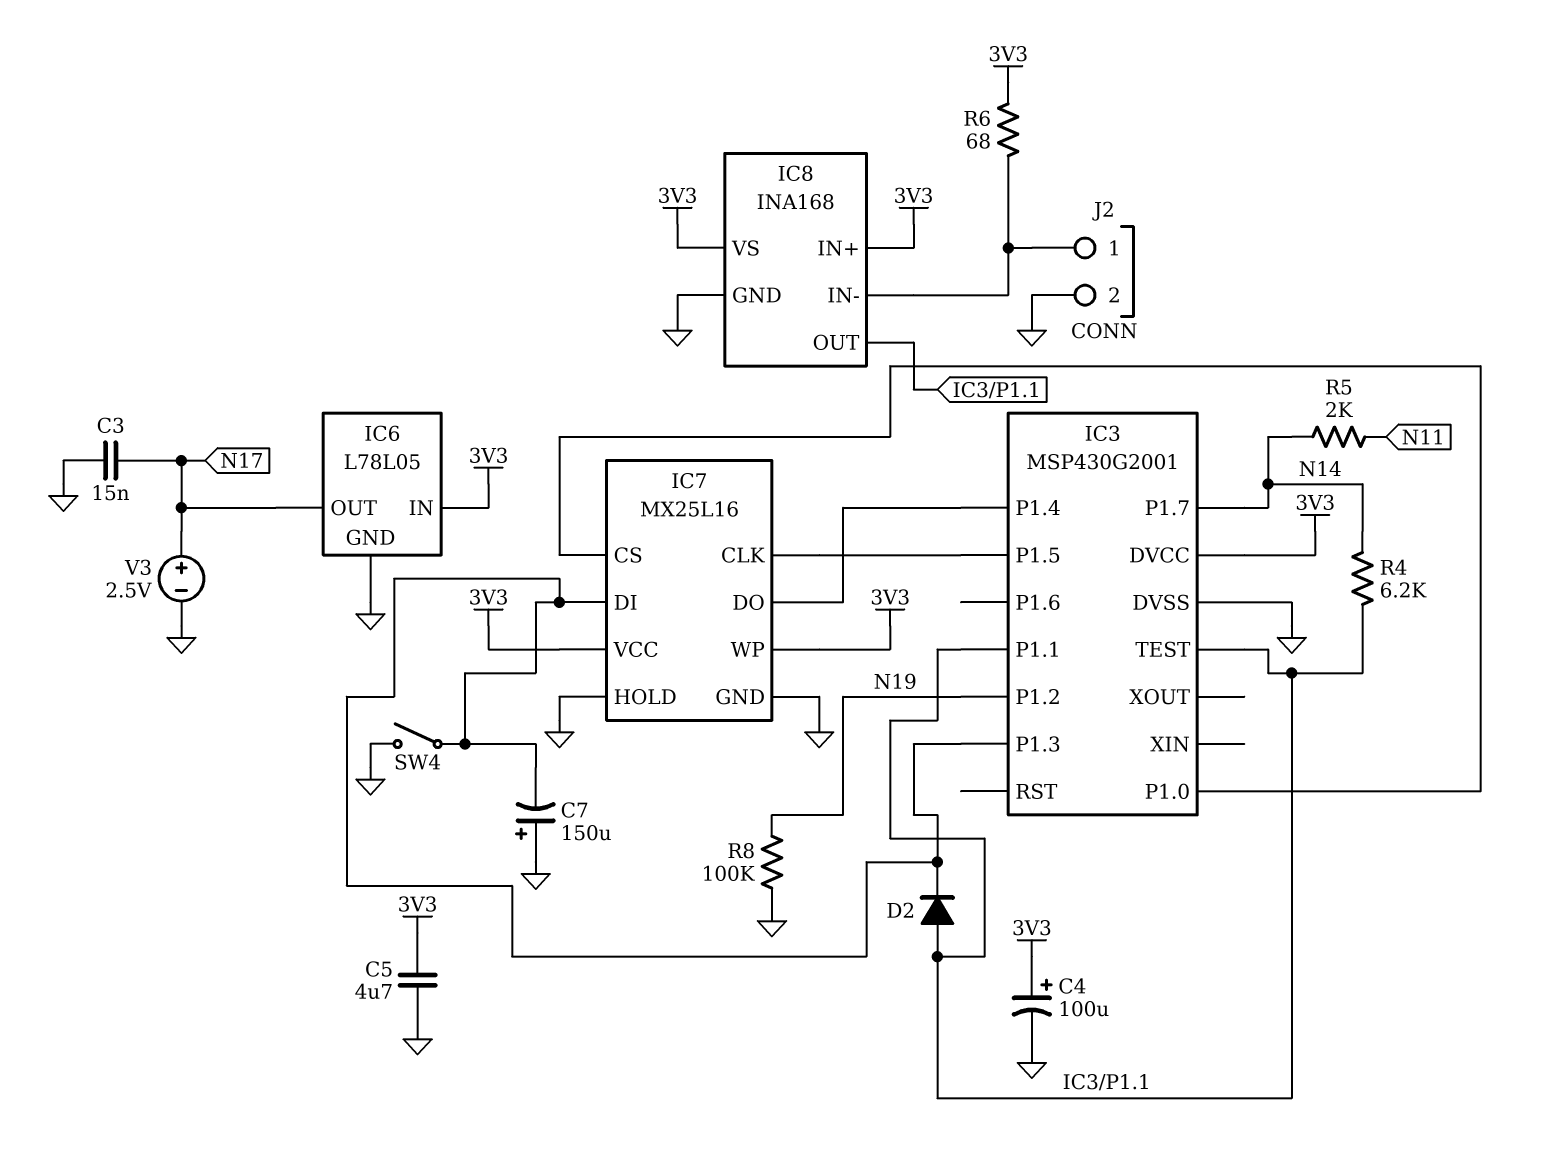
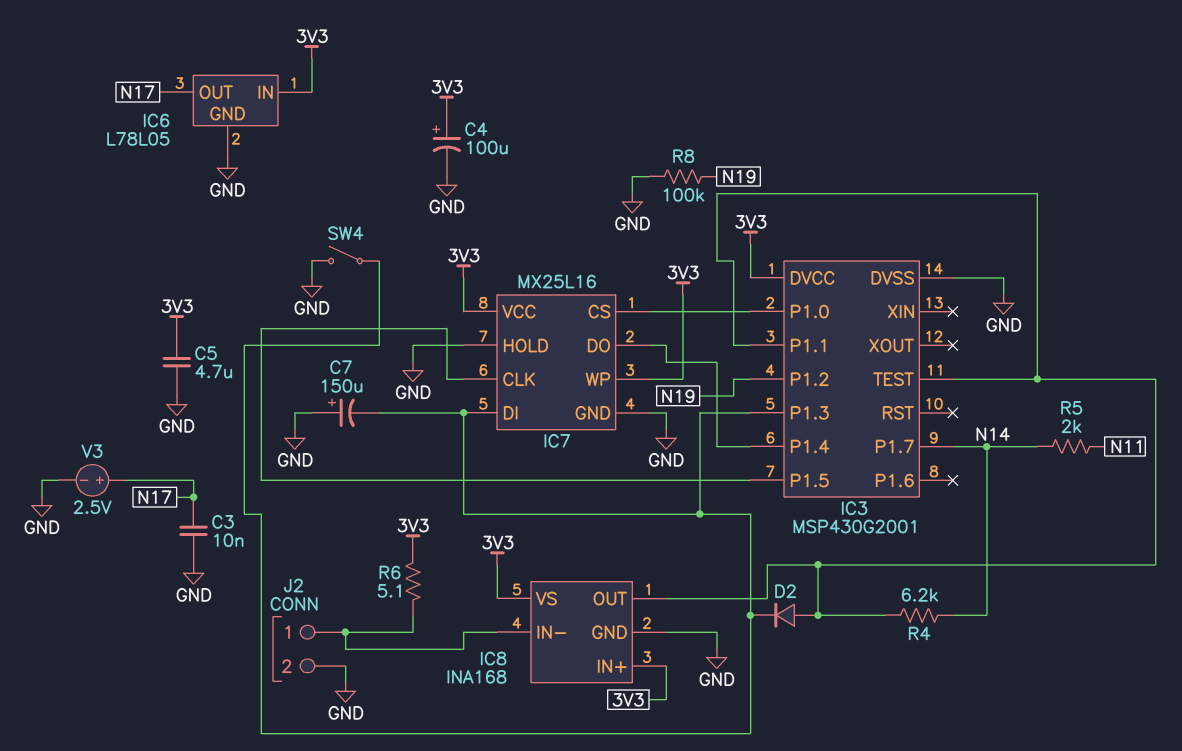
C3: 15nF (GND, N17) -> 10nF (GND, N17)
R6: 68 (3V3, IC8/IN-) -> 5.1 (3V3, IC8/IN-)

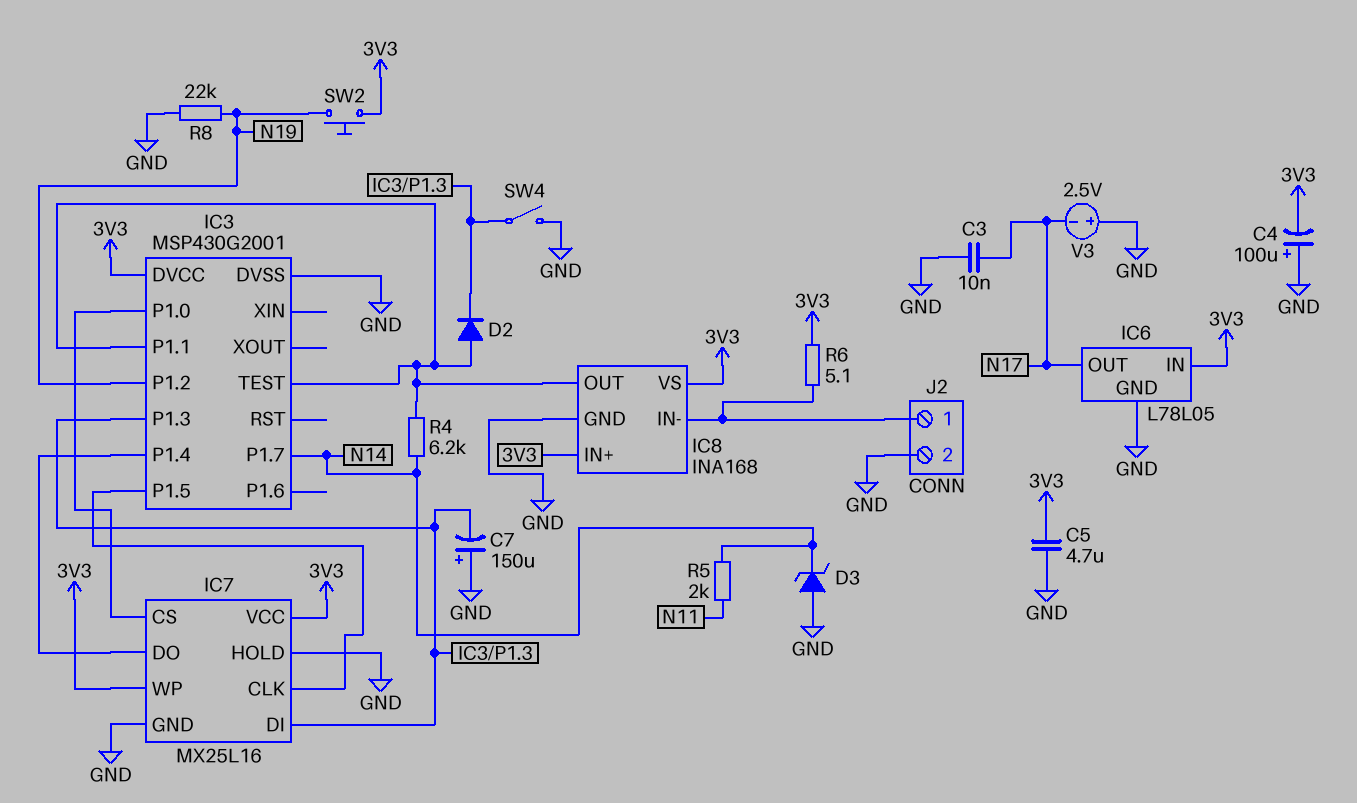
C4: 100uF (plus 3V3, minus GND) -> 100uF (plus GND, minus 3V3)
D3: none -> zener (A GND, K N14)
R8: 100k (GND, N19) -> 22k (GND, N19)
SW2: none -> button (3V3, N19)
V3: 2.5V (plus N17, minus GND) -> 2.5V (plus GND, minus N17)

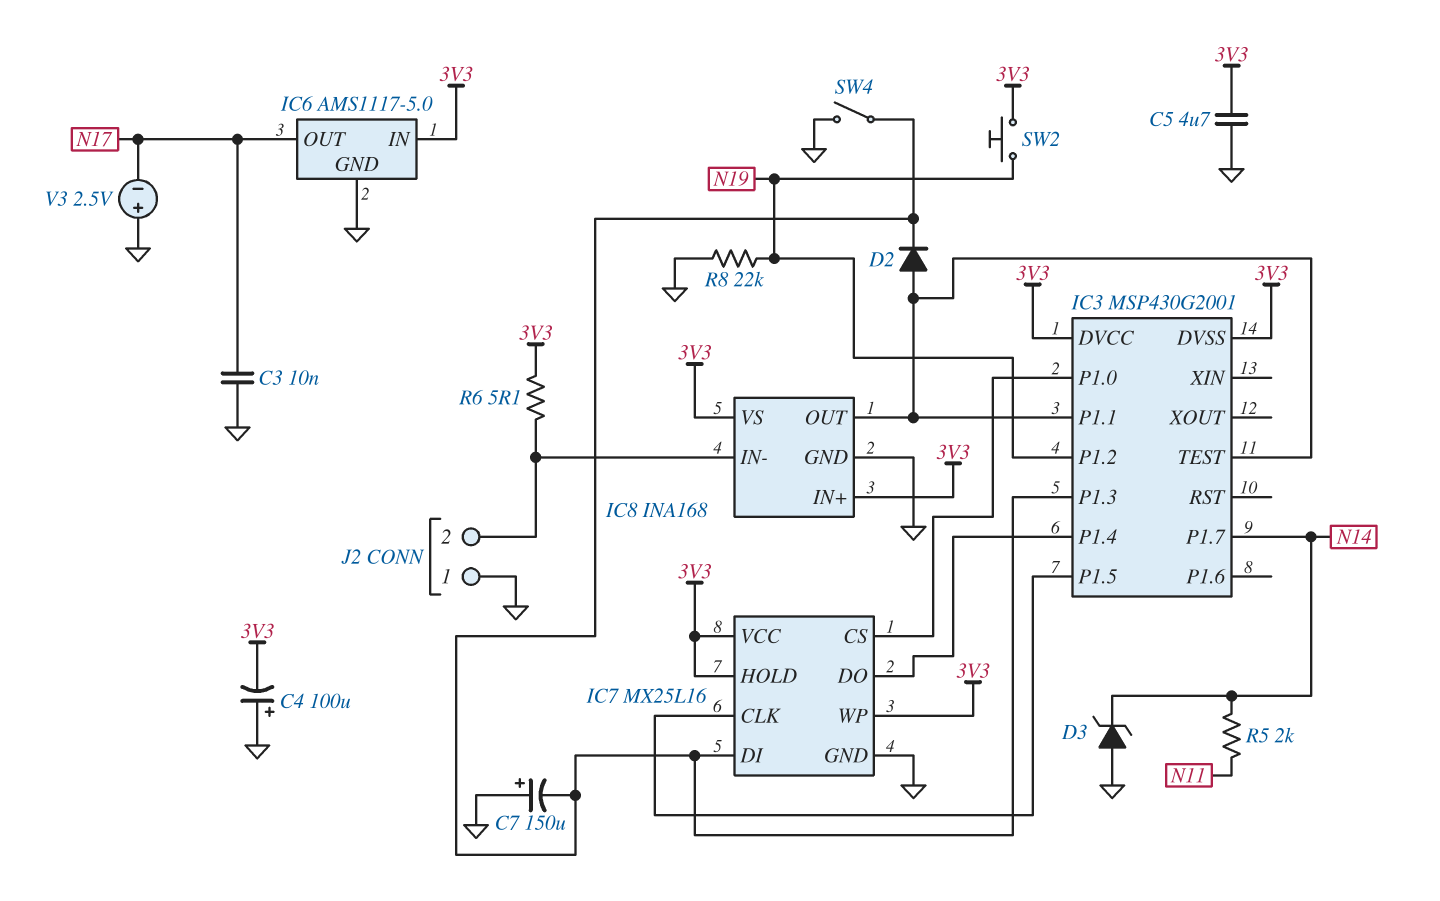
IC3 pin DVSS: GND -> 3V3
IC6: L78L05 -> AMS1117-5.0
IC7 pin HOLD: GND -> 3V3
J2 pin 1: IC8/IN- -> GND
J2 pin 2: GND -> IC8/IN-
R4: 6.2k (IC3/P1.1, N14) -> none

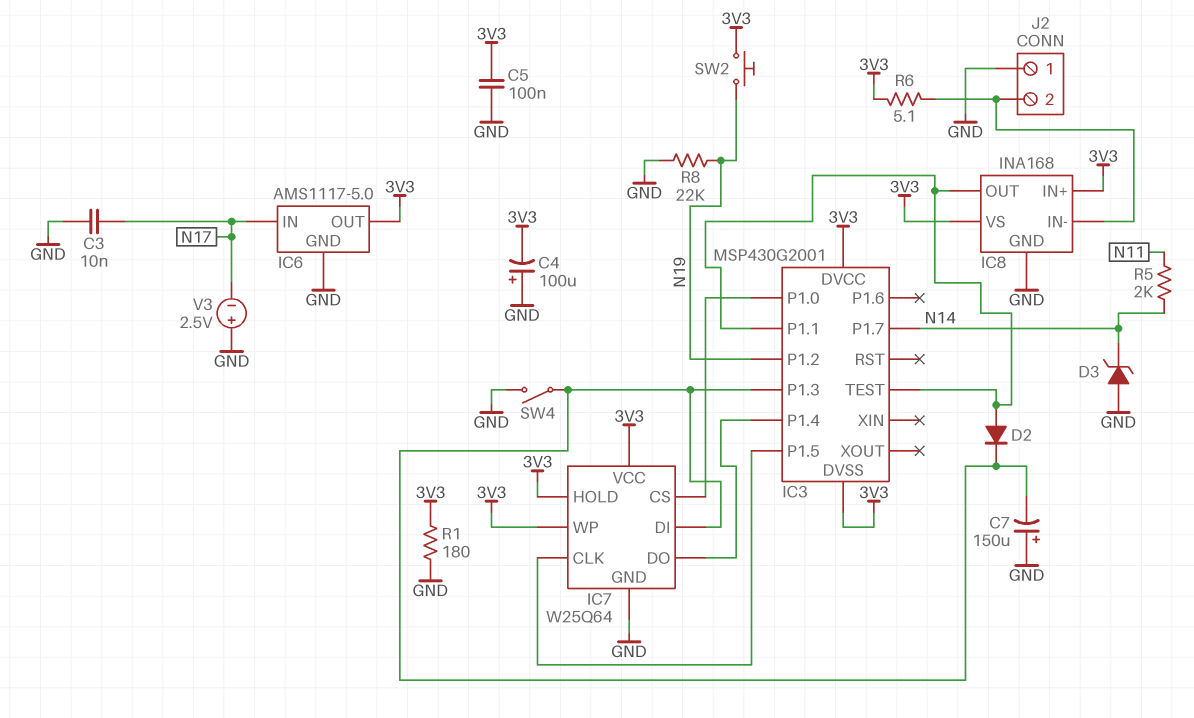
C5: 4.7uF (3V3, GND) -> 100nF (3V3, GND)
IC6 pin IN: 3V3 -> N17
IC6 pin OUT: N17 -> 3V3
IC7: MX25L16 -> W25Q64
R1: none -> 180 (3V3, GND)

